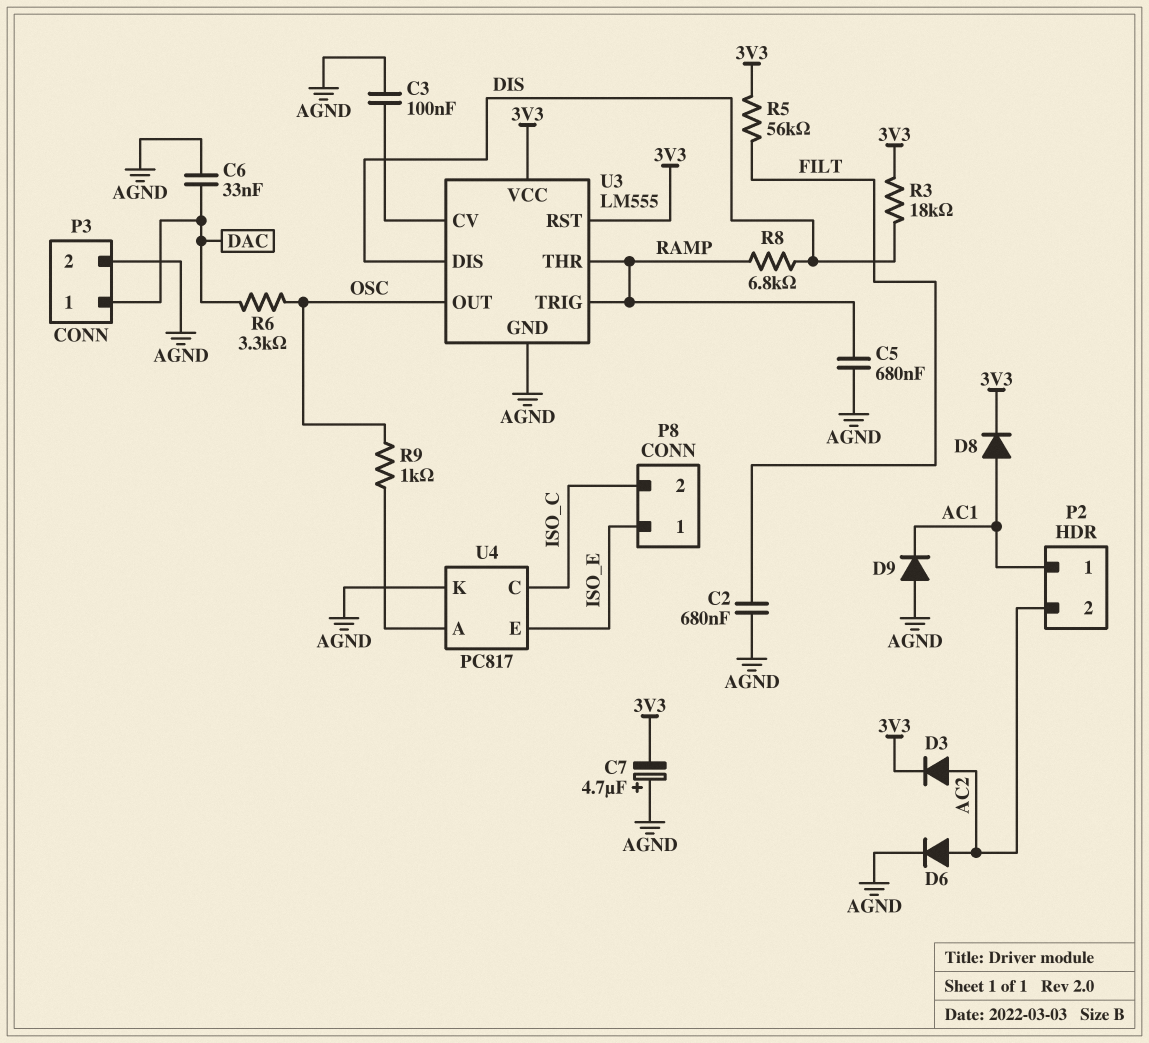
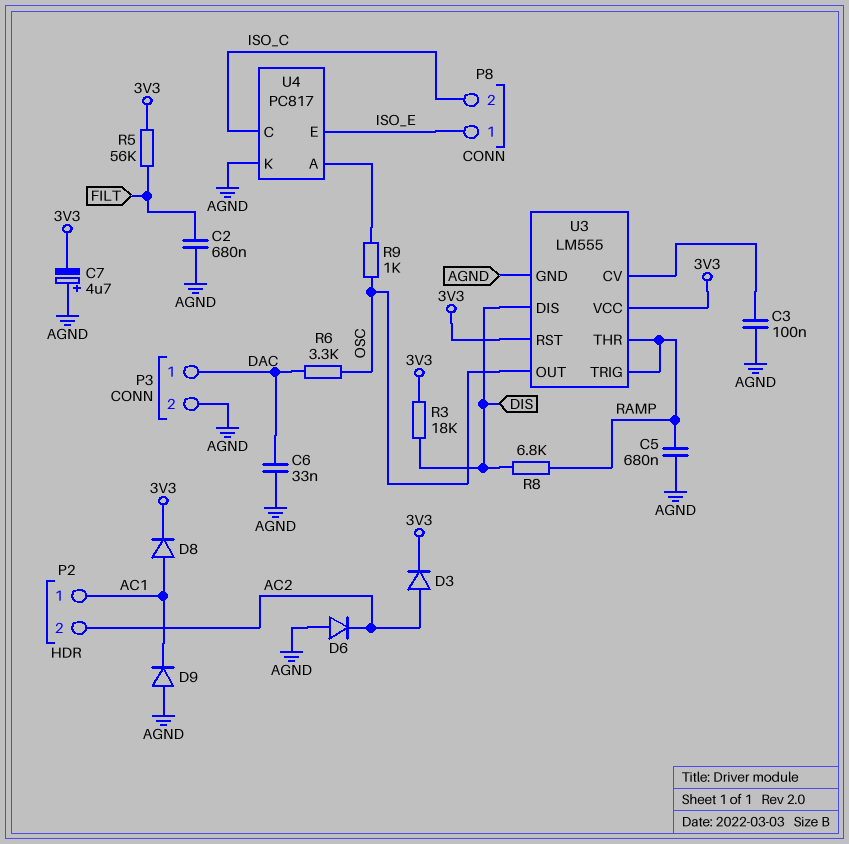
D6: diode (A AC2, K AGND) -> diode (A AGND, K AC2)

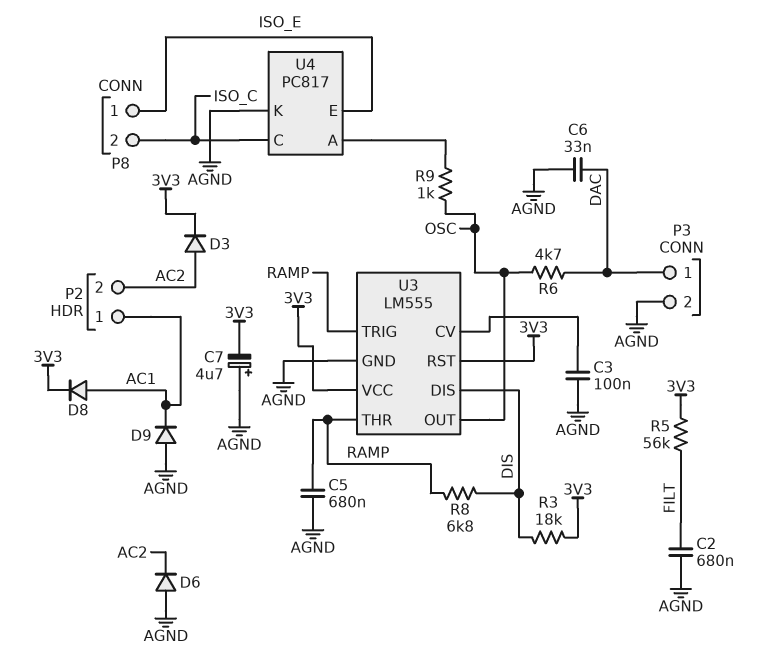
R6: 3.3k (DAC, OSC) -> 4.7k (DAC, OSC)

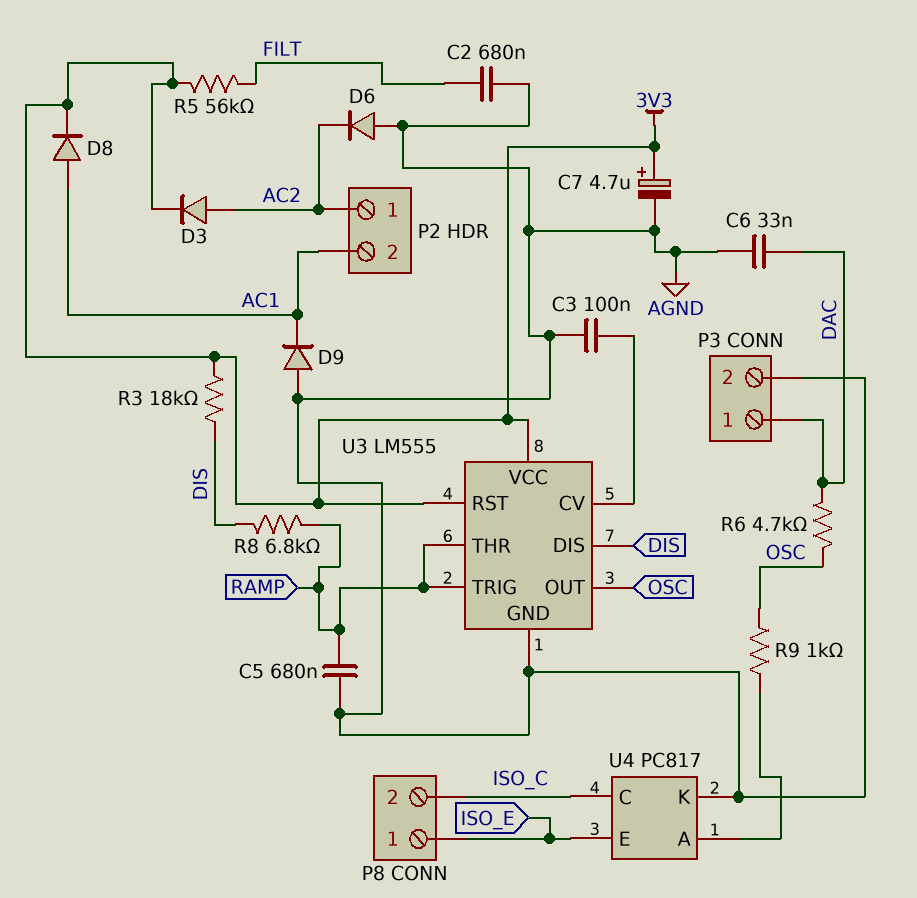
C7: 4.7uF (plus AGND, minus 3V3) -> 4.7uF (plus 3V3, minus AGND)
P2 pin 1: AC1 -> AC2
P2 pin 2: AC2 -> AC1

